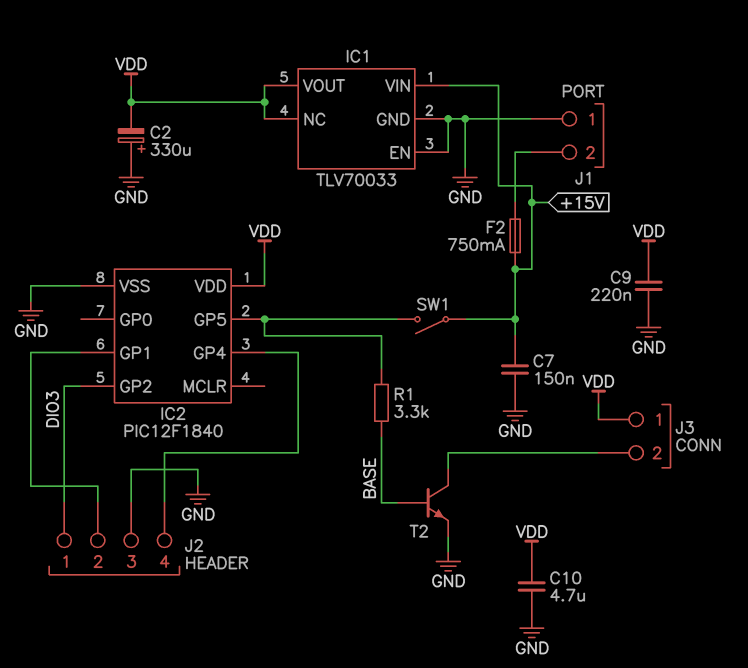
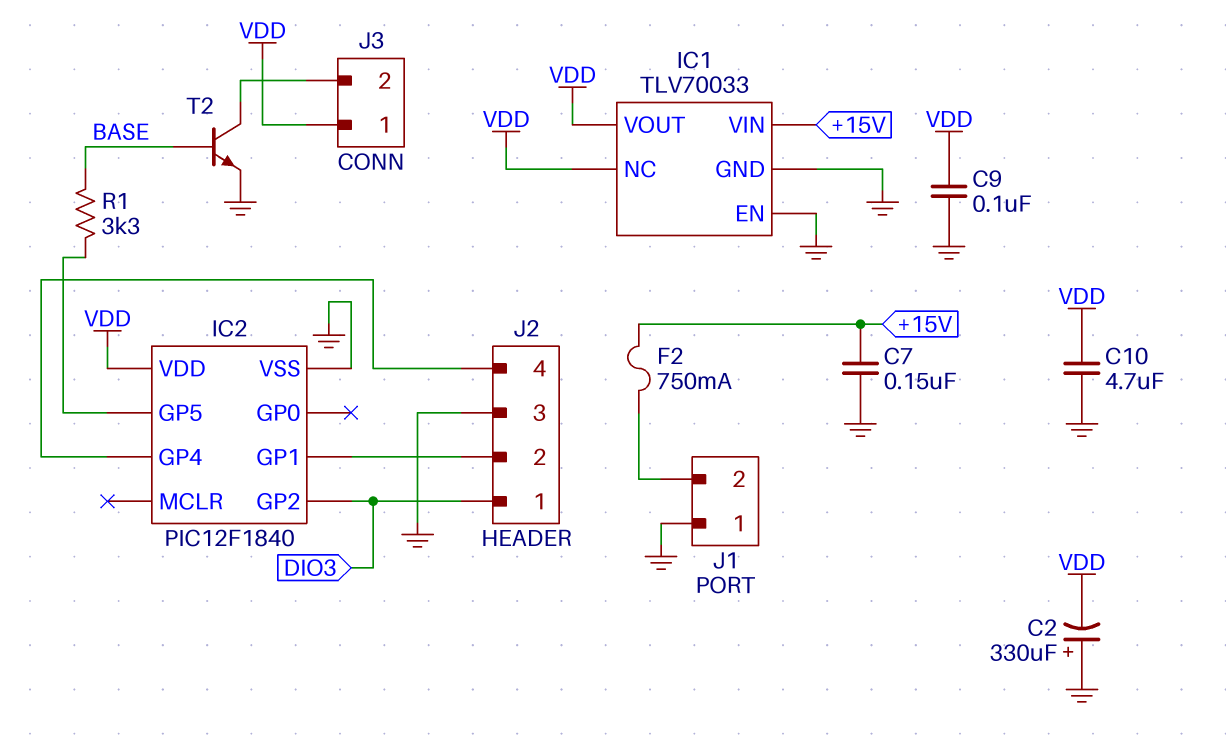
C9: 220nF (GND, VDD) -> 100nF (GND, VDD)
SW1: switch (+15V, IC2/GP5) -> none

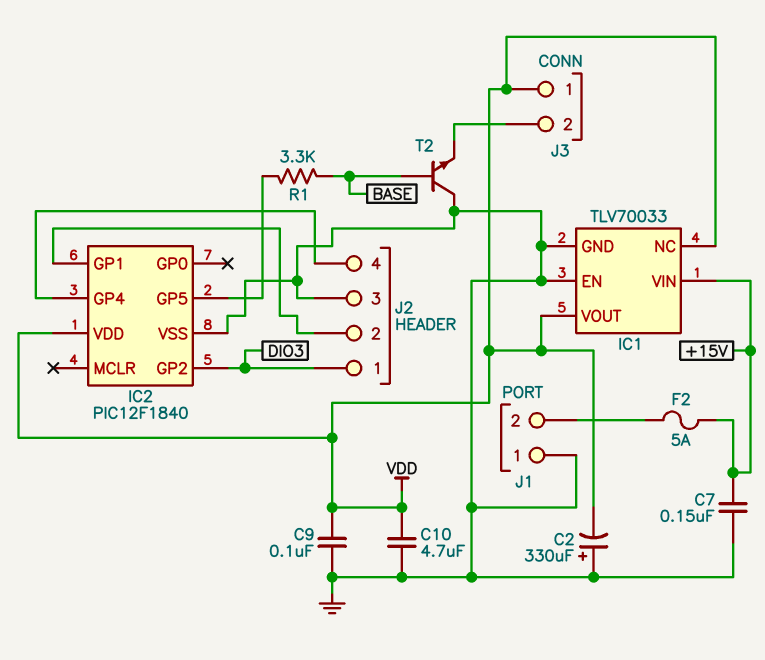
F2: 750mA (+15V, J1/2) -> 5A (+15V, J1/2)
T2: NPN (B BASE, C J3/2, E GND) -> NPN (B BASE, C GND, E J3/2)

